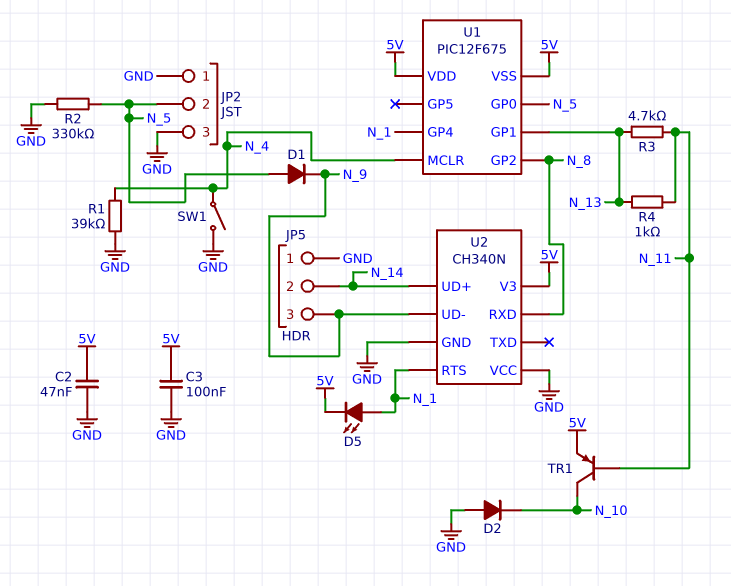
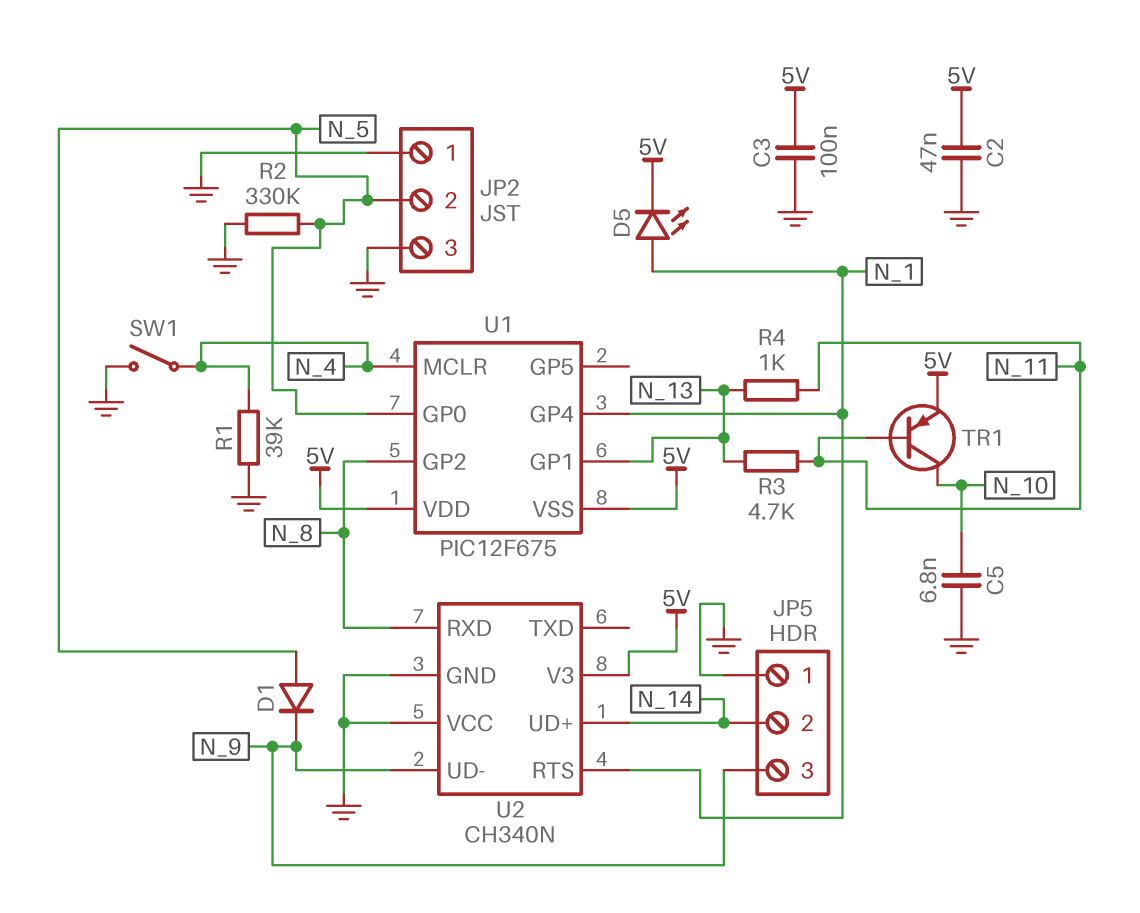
C5: none -> 6.8nF (GND, N_10)
D2: diode (A GND, K N_10) -> none

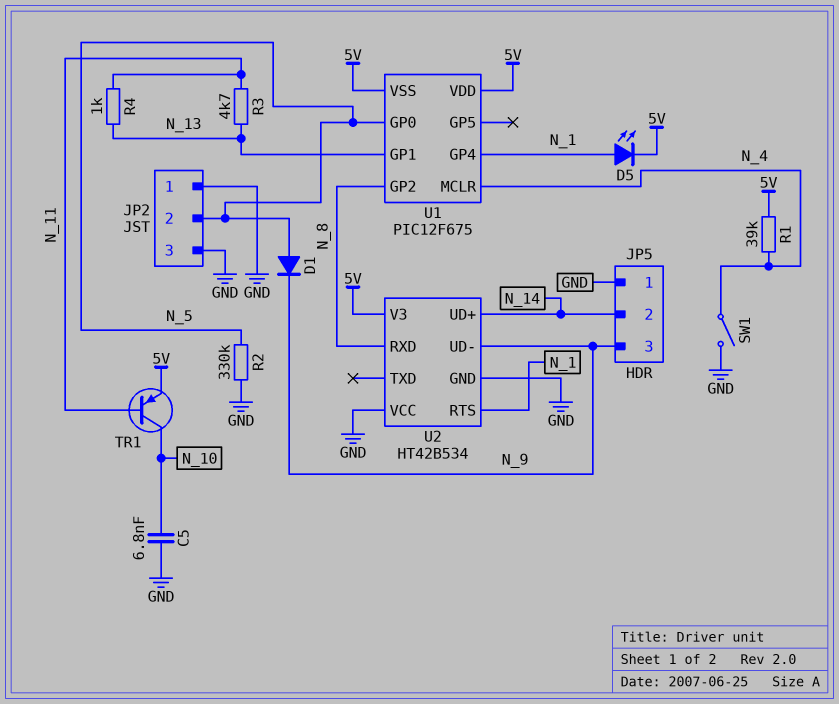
C2: 47nF (5V, GND) -> none
C3: 100nF (5V, GND) -> none
R1: 39k (GND, N_4) -> 39k (5V, N_4)
U2: CH340N -> HT42B534

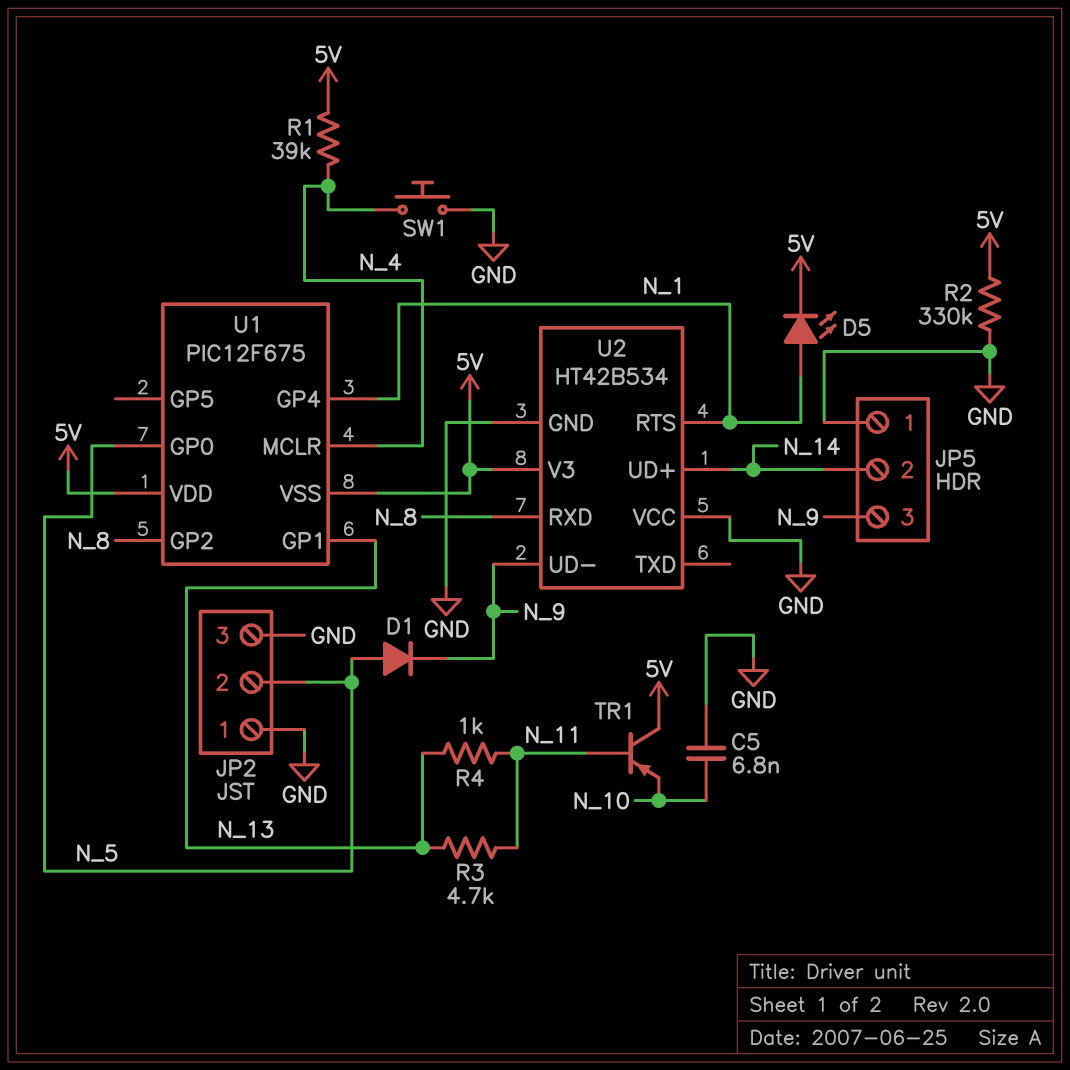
R2: 330k (GND, N_5) -> 330k (5V, GND)
SW1: switch (GND, N_4) -> button (GND, N_4)
TR1: PNP (B N_11, C N_10, E 5V) -> PNP (B N_11, C 5V, E N_10)

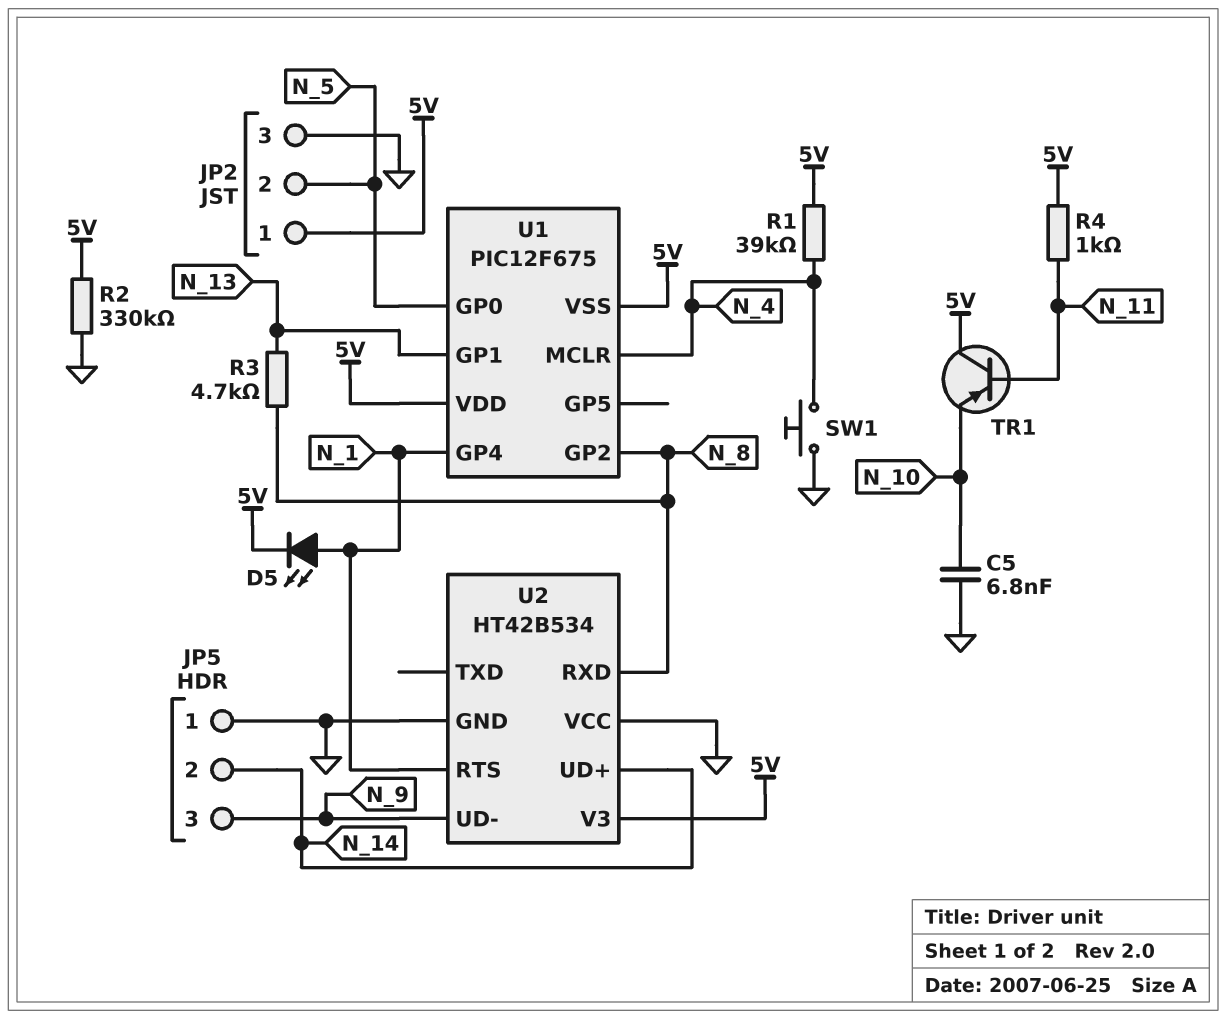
D1: diode (A N_5, K N_9) -> none
JP2 pin 1: GND -> 5V
R3: 4.7k (N_11, N_13) -> 4.7k (N_8, N_13)
R4: 1k (N_11, N_13) -> 1k (5V, N_11)

